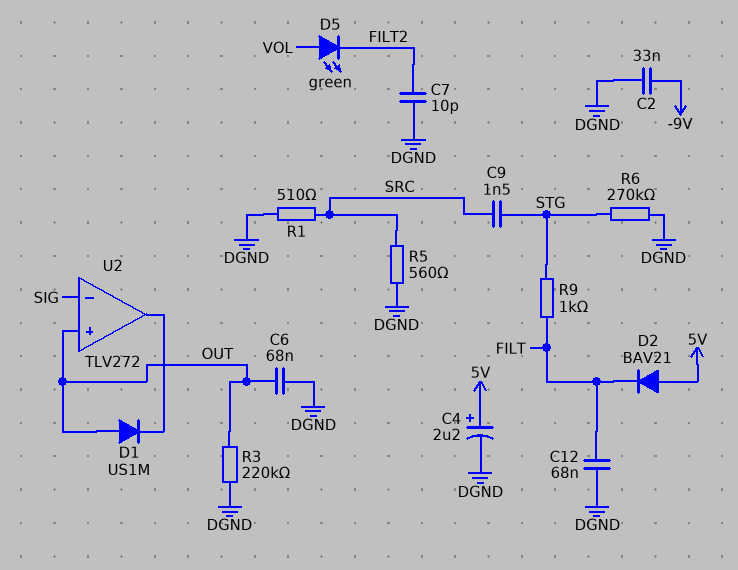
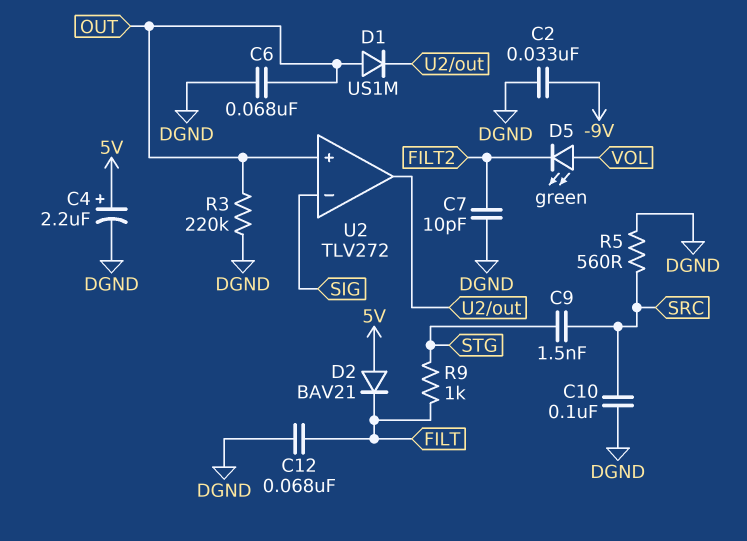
C10: none -> 100nF (DGND, SRC)
R1: 510 (DGND, SRC) -> none
R6: 270k (DGND, STG) -> none

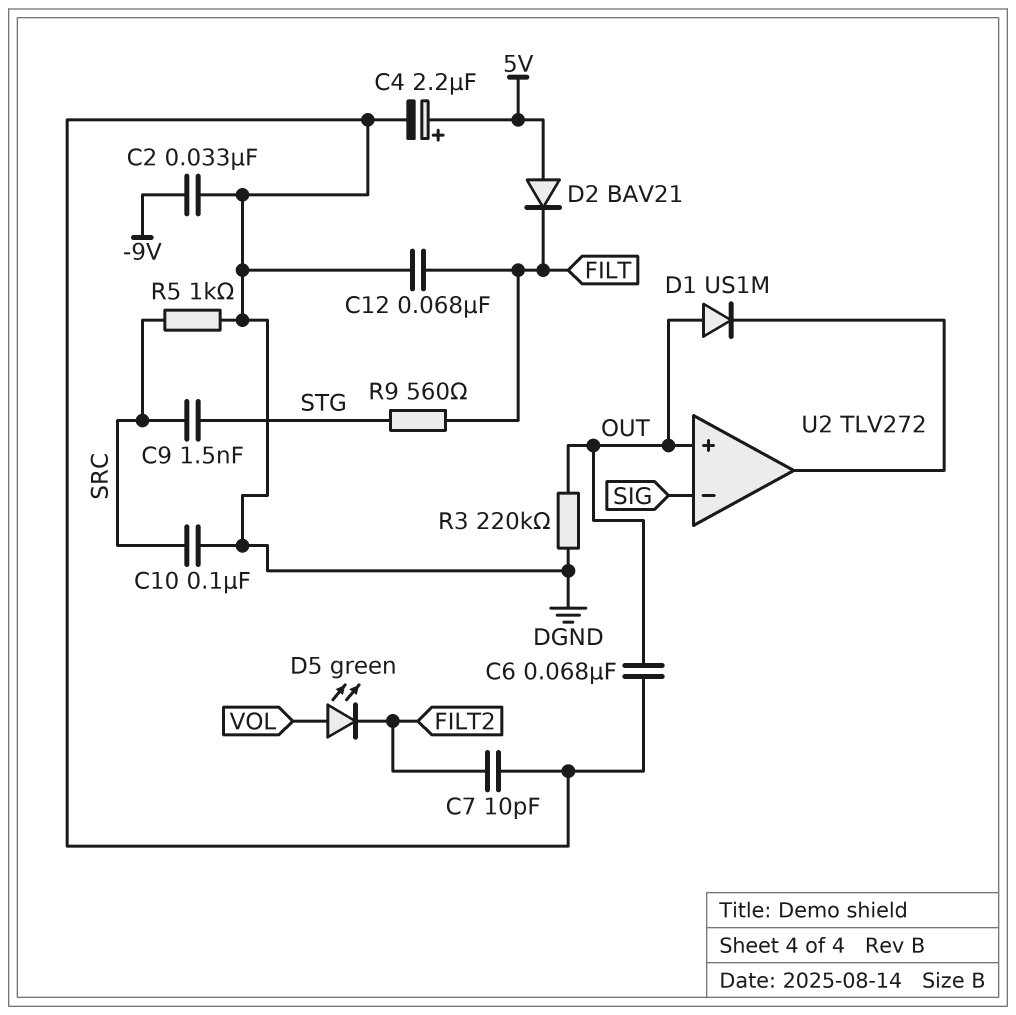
R5: 560 (DGND, SRC) -> 1k (DGND, SRC)
R9: 1k (FILT, STG) -> 560 (FILT, STG)

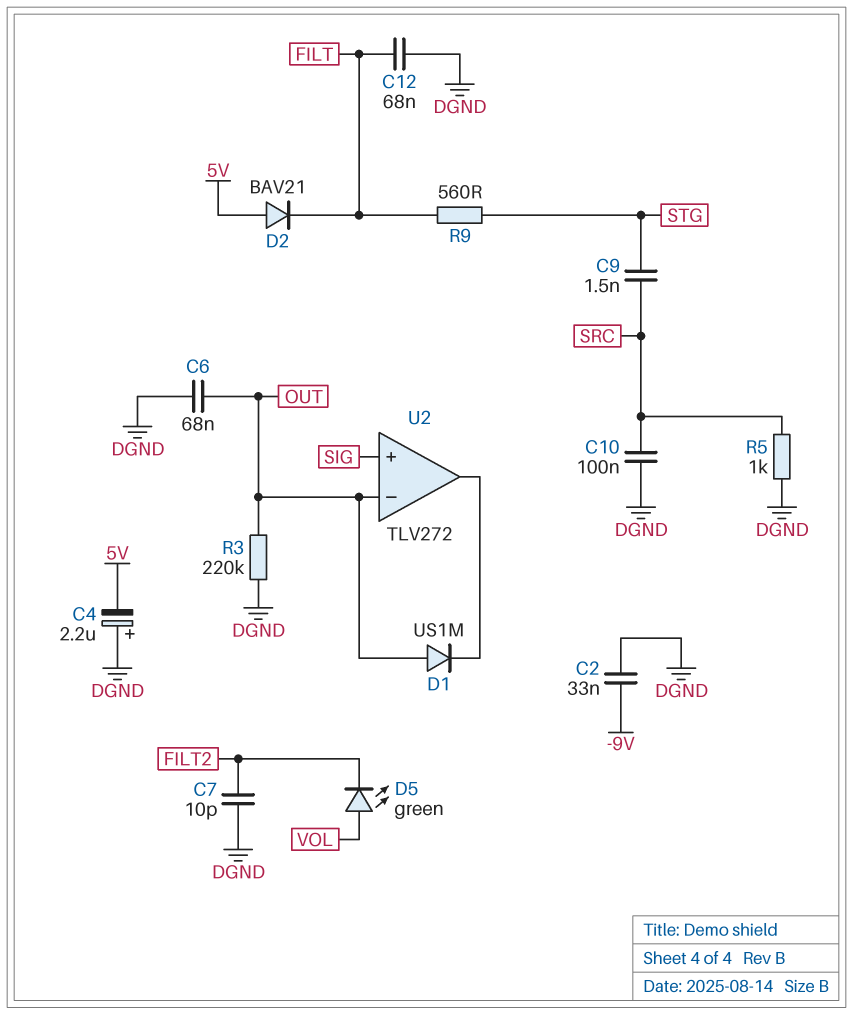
C4: 2.2uF (plus 5V, minus DGND) -> 2.2uF (plus DGND, minus 5V)
U2 pin in+: OUT -> SIG
U2 pin in-: SIG -> OUT

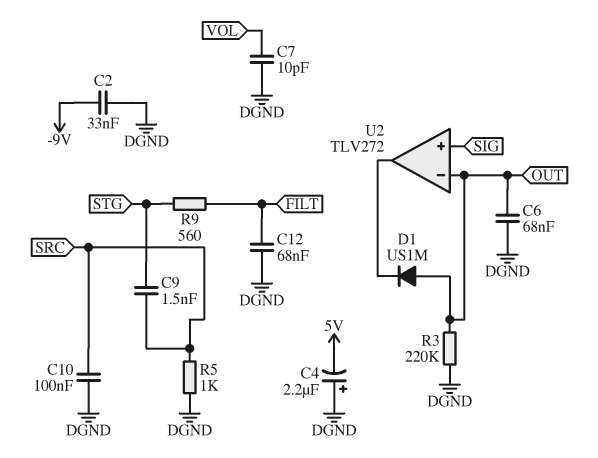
C7: 10pF (DGND, FILT2) -> 10pF (DGND, VOL)
D2: diode BAV21 (A 5V, K FILT) -> none
D5: LED green (A VOL, K FILT2) -> none

